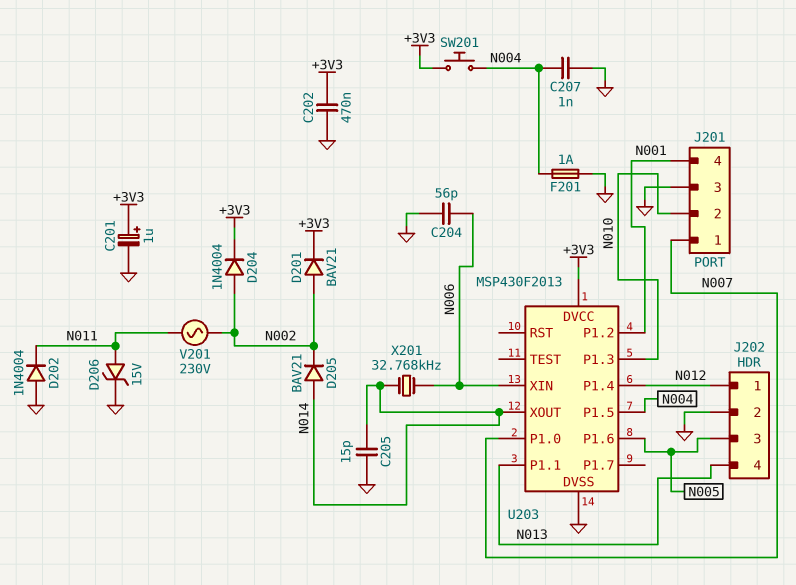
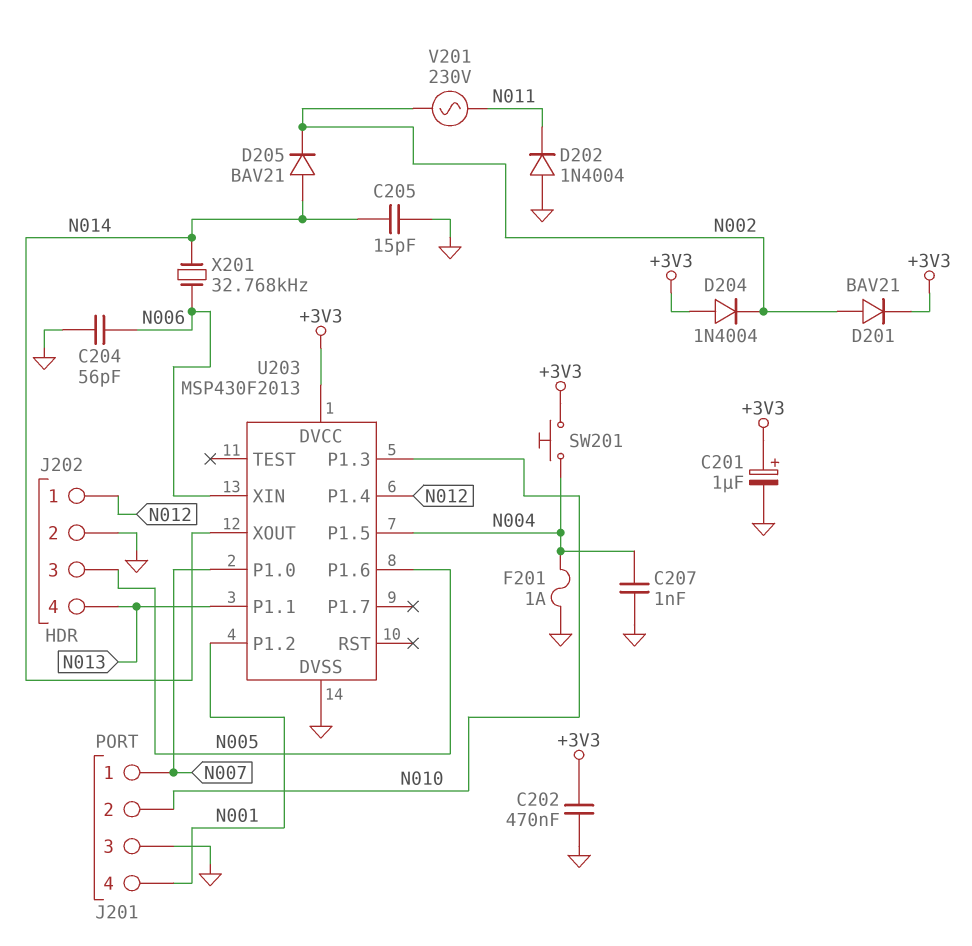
D204: diode 1N4004 (A N002, K +3V3) -> diode 1N4004 (A +3V3, K N002)
D206: zener 15V (A N011, K GND) -> none

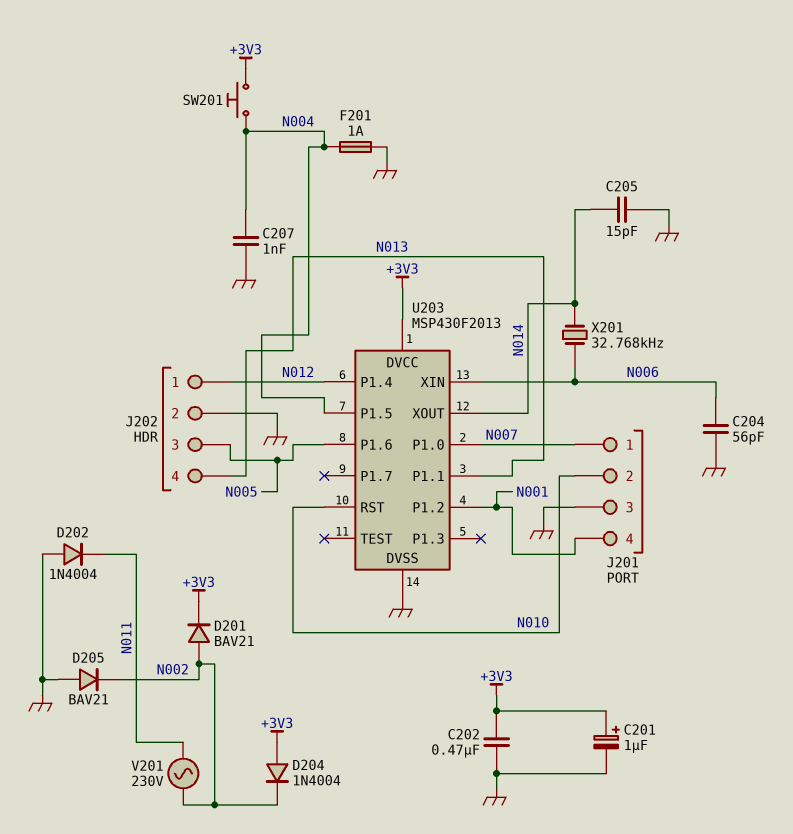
D205: diode BAV21 (A N014, K N002) -> diode BAV21 (A GND, K N002)
U203 pin P1.3: N010 -> none
U203 pin RST: none -> N010

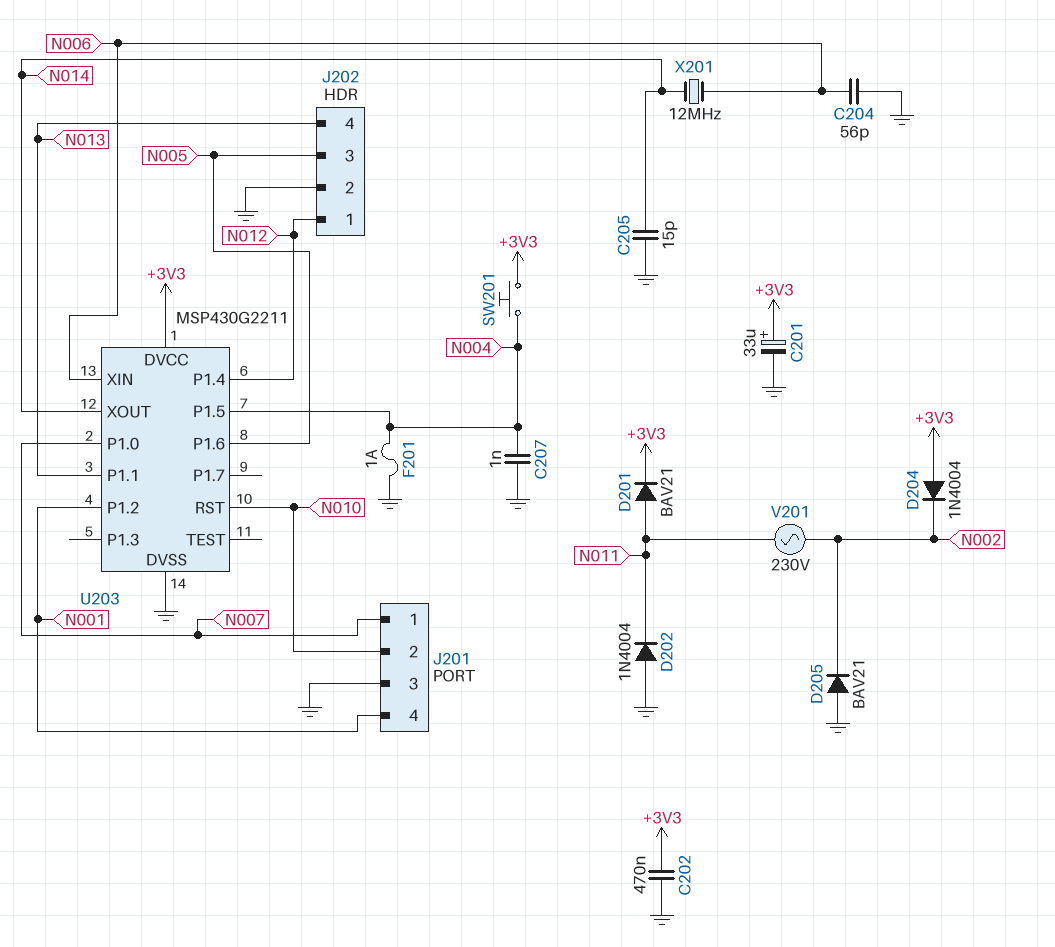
C201: 1uF (plus +3V3, minus GND) -> 33uF (plus +3V3, minus GND)
D201: diode BAV21 (A N002, K +3V3) -> diode BAV21 (A N011, K +3V3)
U203: MSP430F2013 -> MSP430G2211
X201: 32.768kHz (N006, N014) -> 12MHz (N006, N014)

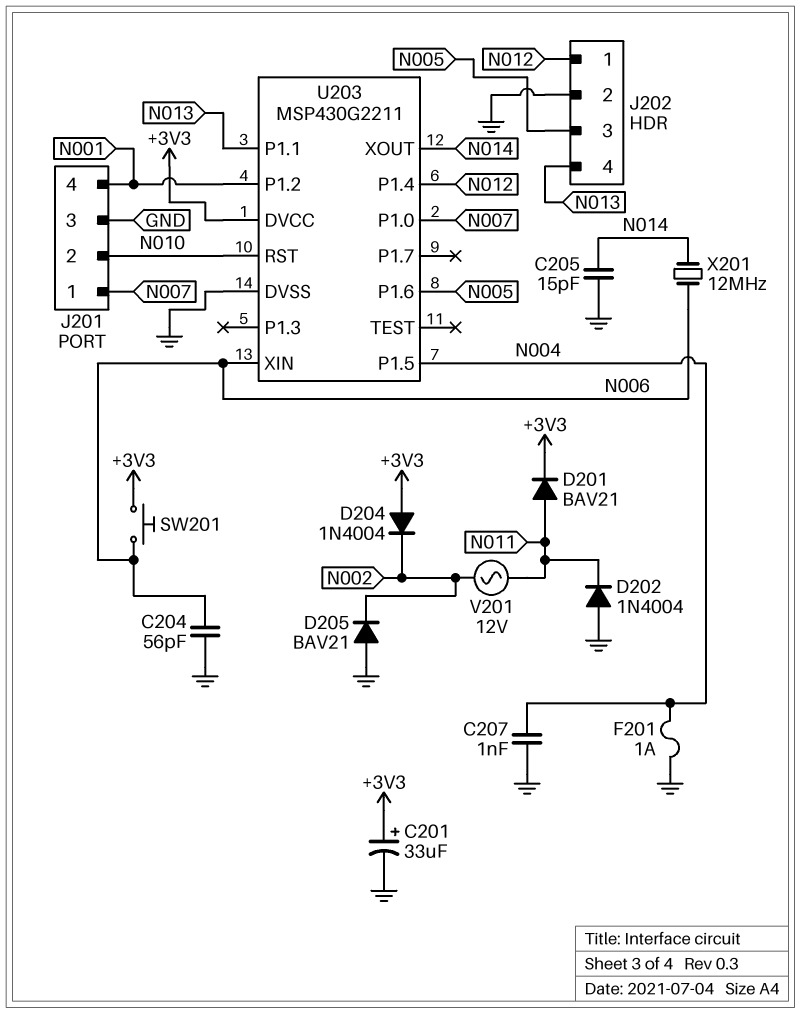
C202: 470nF (+3V3, GND) -> none
SW201: button (+3V3, N004) -> button (+3V3, N006)
V201: AC 230V (N002, N011) -> AC 12V (N002, N011)

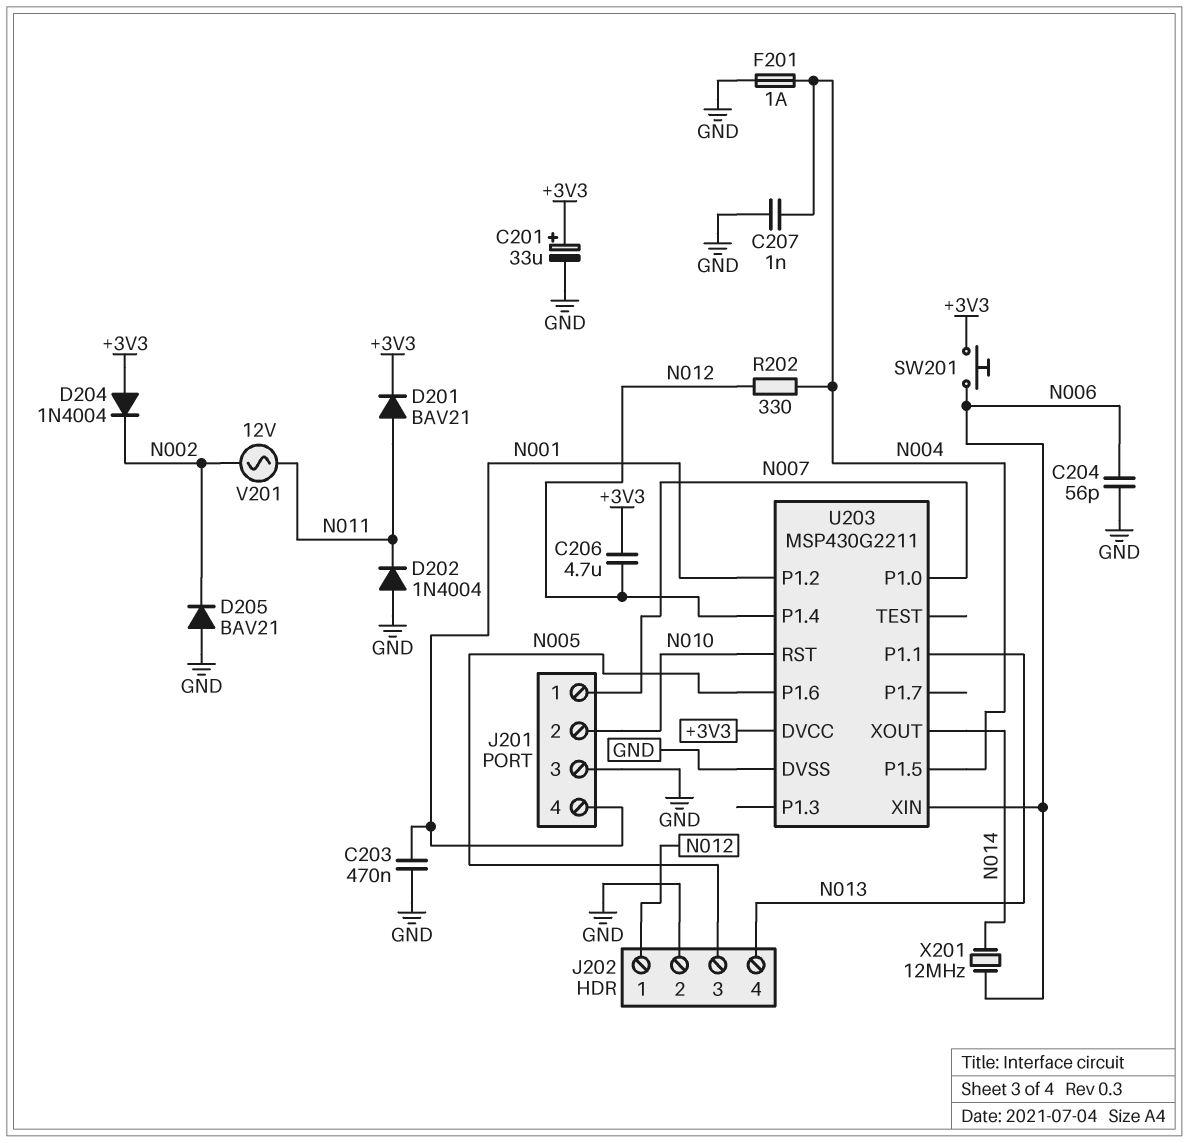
C203: none -> 470nF (GND, N001)
C205: 15pF (GND, N014) -> none
C206: none -> 4.7uF (+3V3, N012)
R202: none -> 330 (N004, N012)

